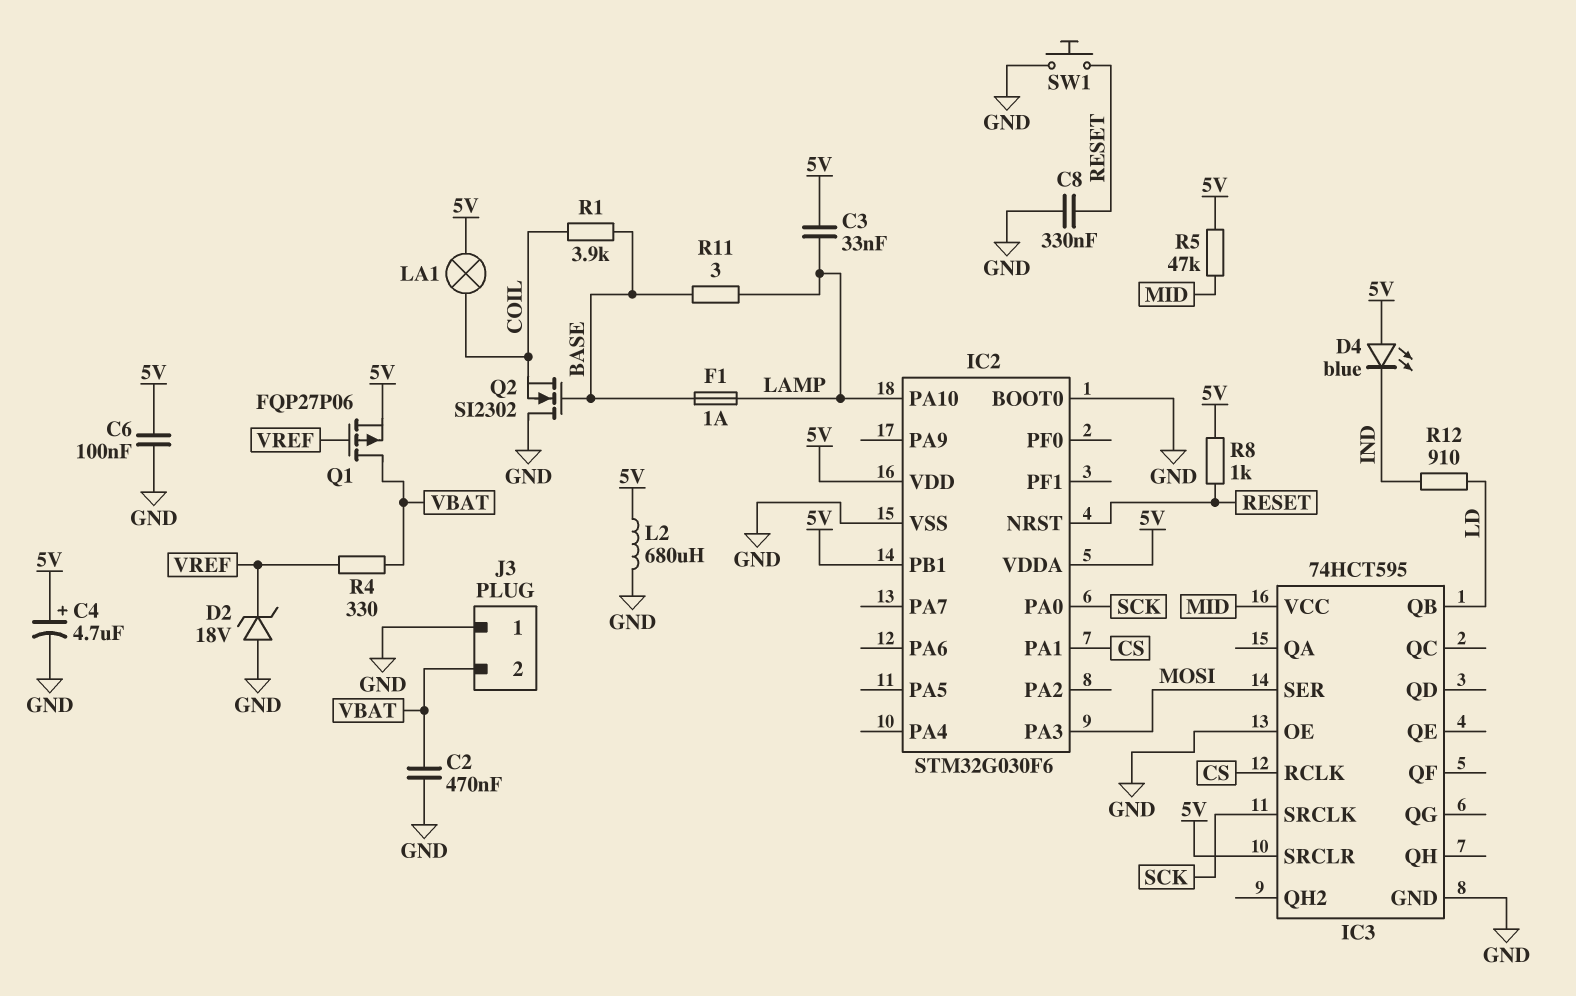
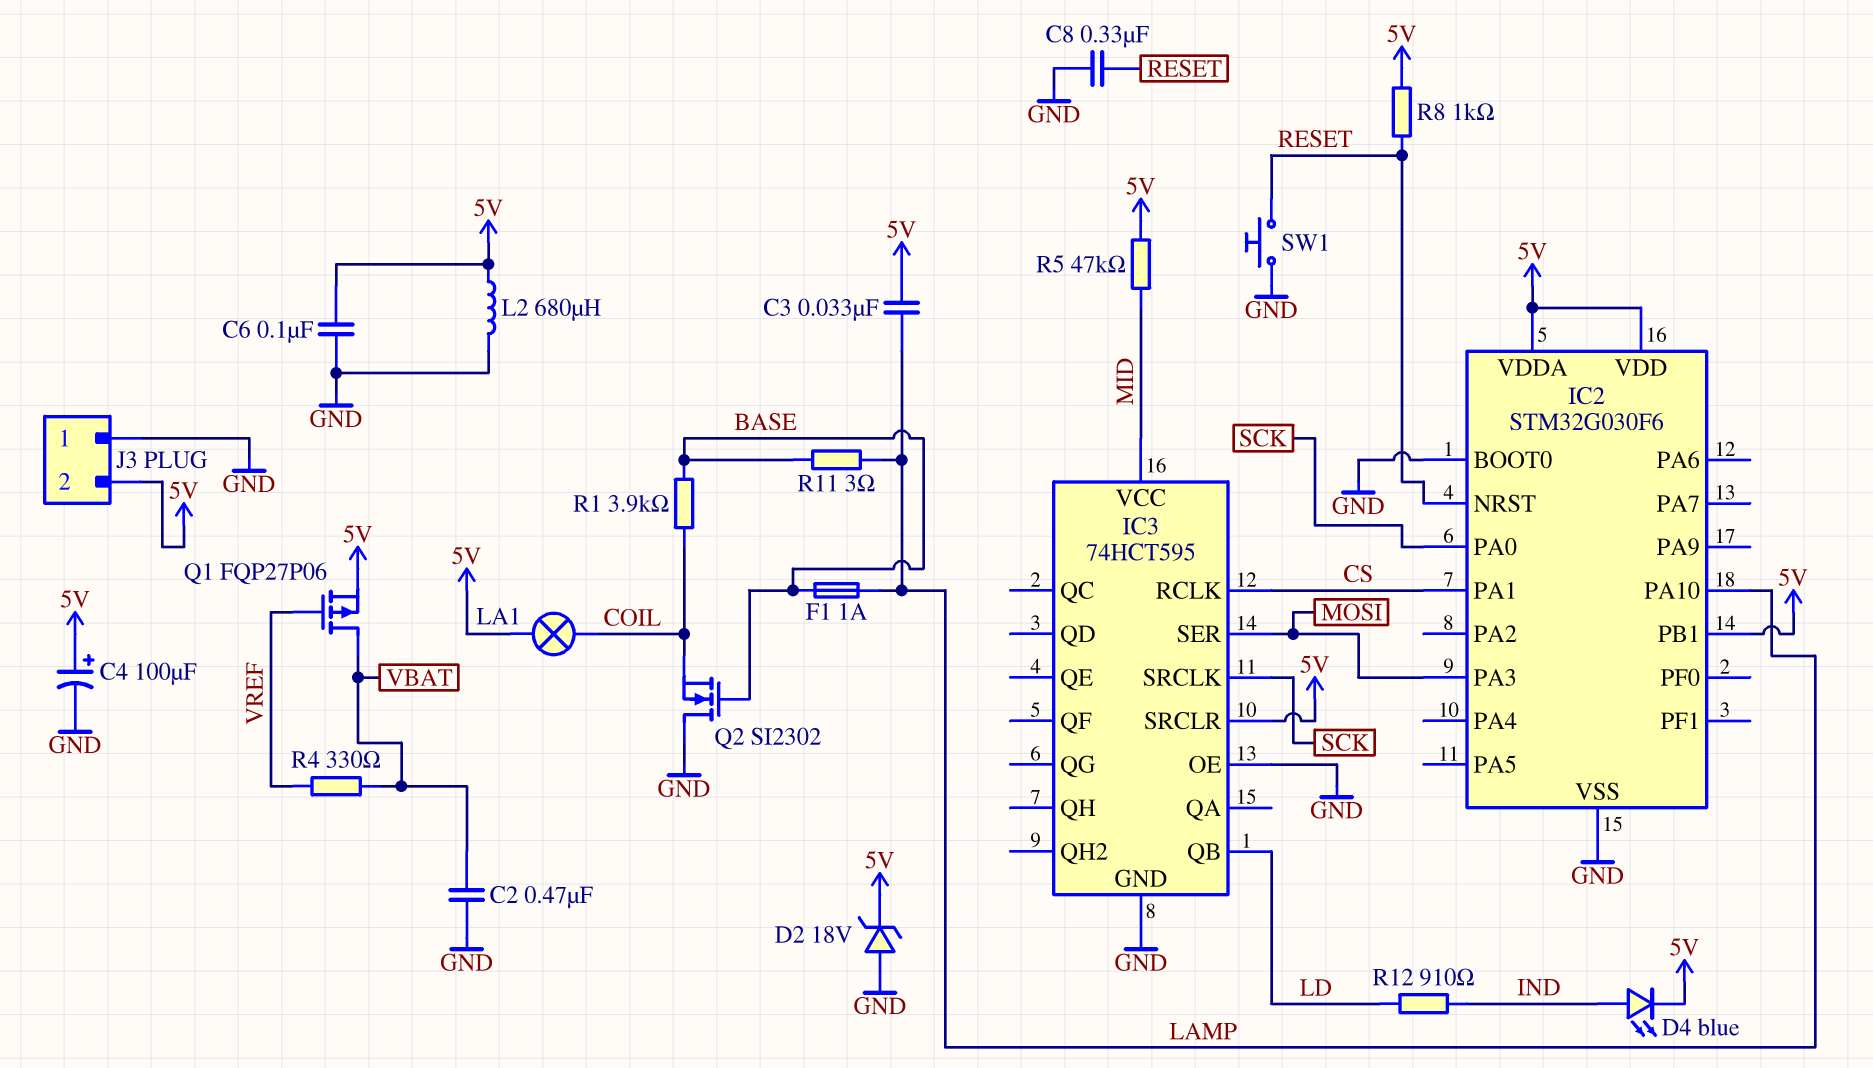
C4: 4.7uF (plus 5V, minus GND) -> 100uF (plus 5V, minus GND)
D2: zener 18V (A GND, K VREF) -> zener 18V (A GND, K 5V)
D4: LED blue (A 5V, K IND) -> LED blue (A IND, K 5V)
J3 pin 2: VBAT -> 5V

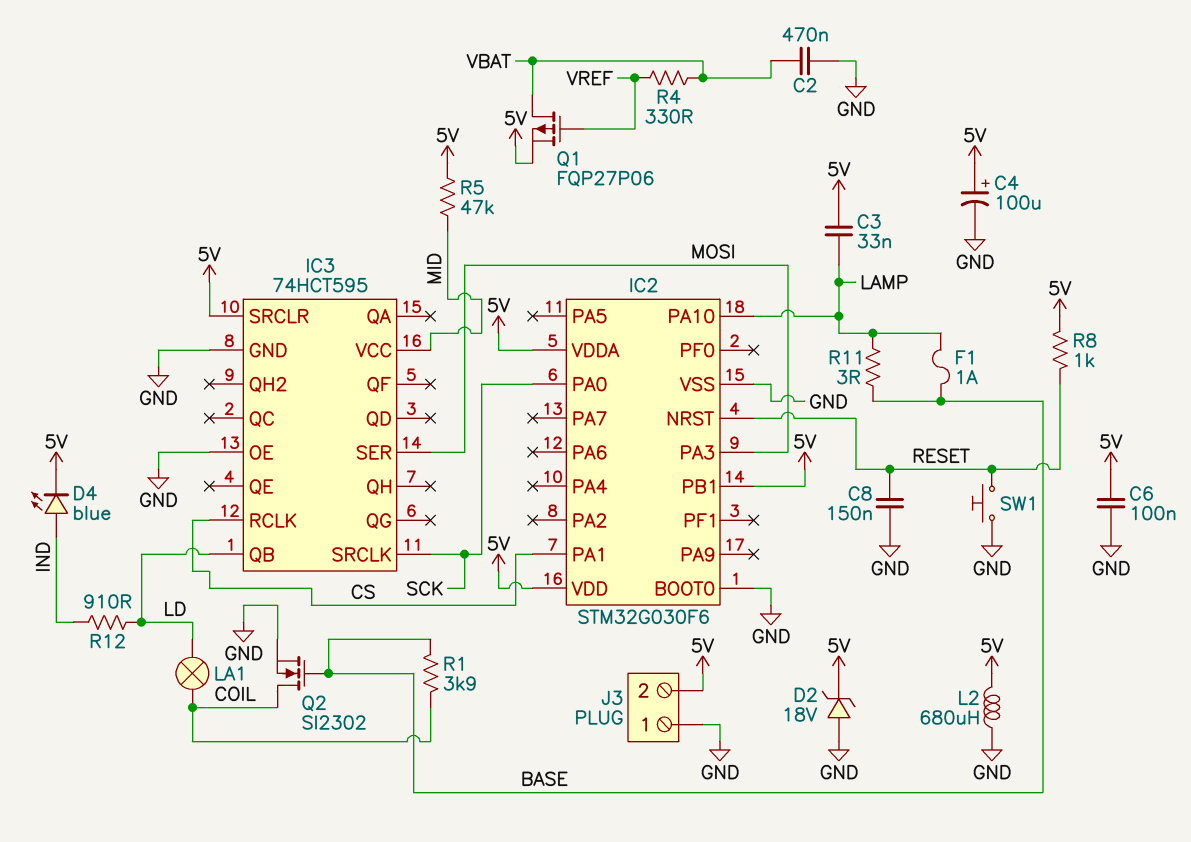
C8: 330nF (GND, RESET) -> 150nF (GND, RESET)
LA1: lamp (5V, COIL) -> lamp (COIL, LD)
Q2: NMOS SI2302 (G BASE, D GND, S COIL) -> NMOS SI2302 (G BASE, D COIL, S GND)

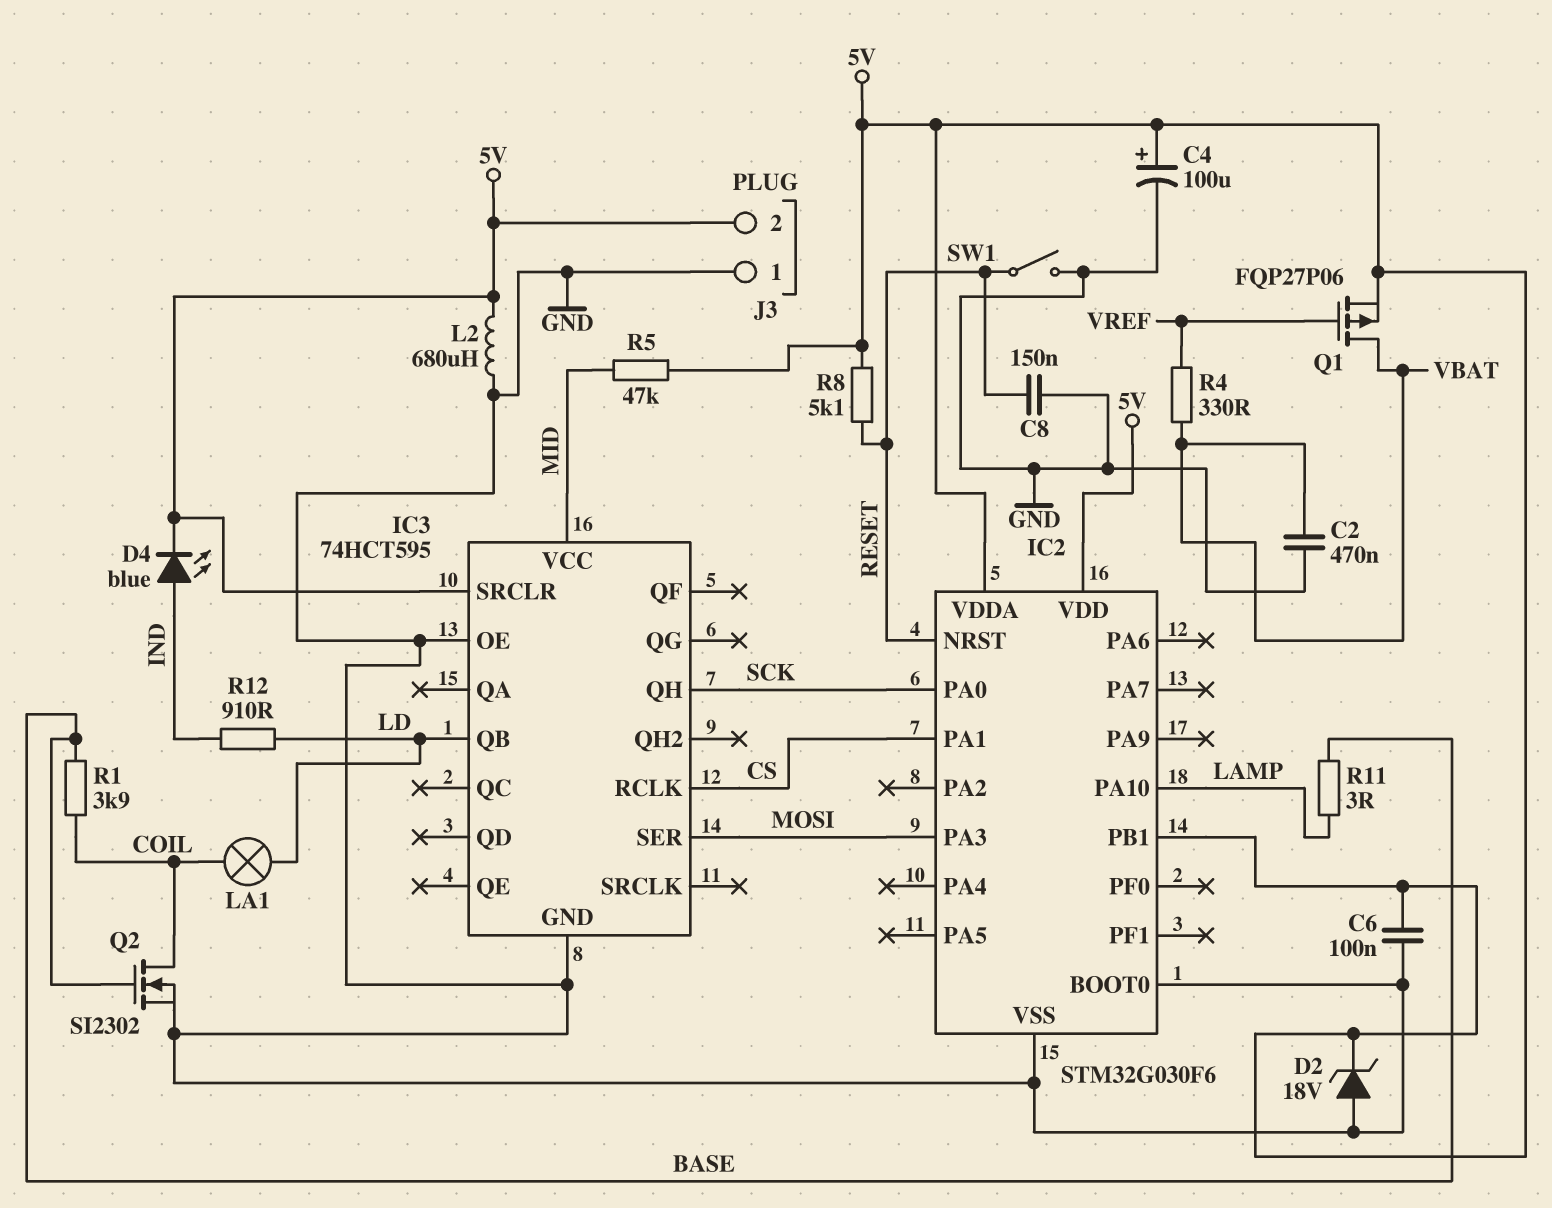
C3: 33nF (5V, LAMP) -> none
F1: 1A (BASE, LAMP) -> none
IC3 pin QH: none -> SCK
IC3 pin SRCLK: SCK -> none
R8: 1k (5V, RESET) -> 5.1k (5V, RESET)
SW1: button (GND, RESET) -> switch (GND, RESET)

